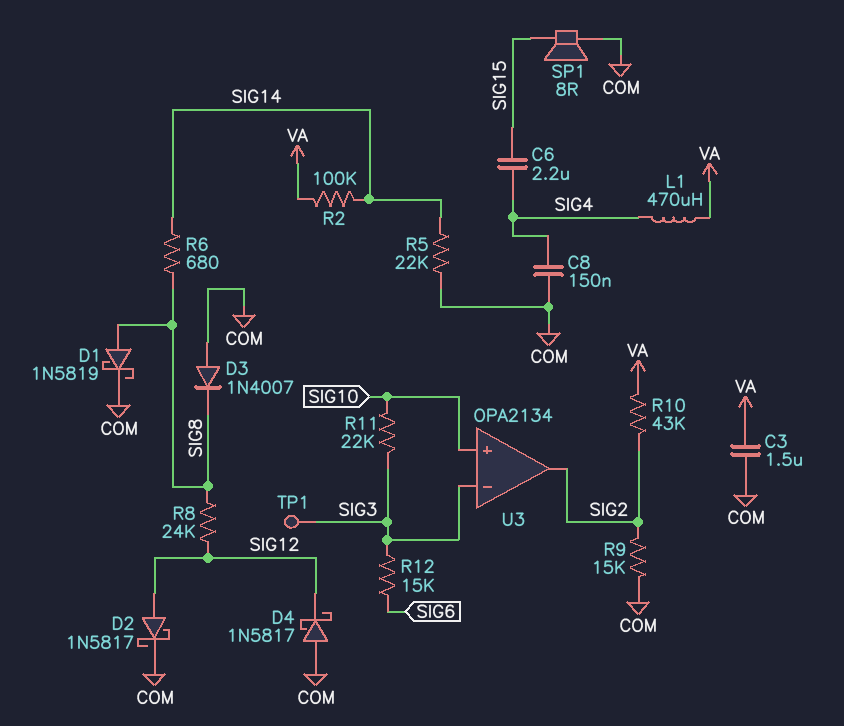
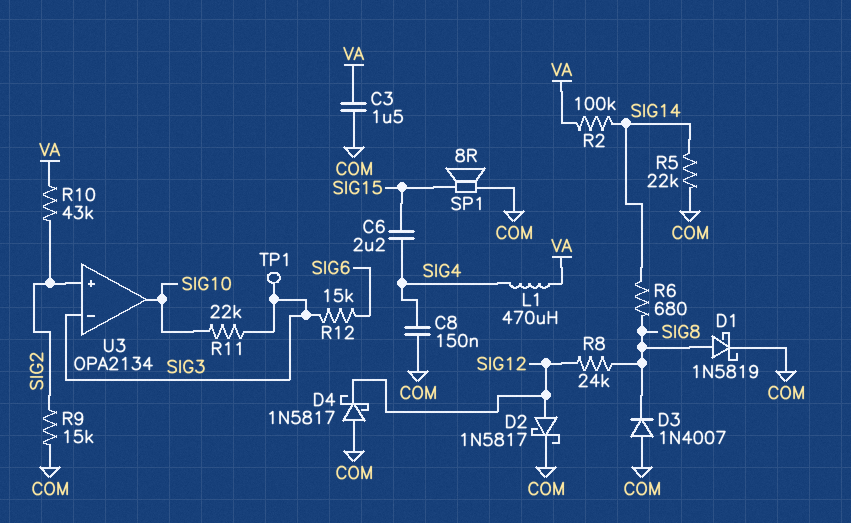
U3 pin in+: SIG10 -> SIG2
U3 pin out: SIG2 -> SIG10

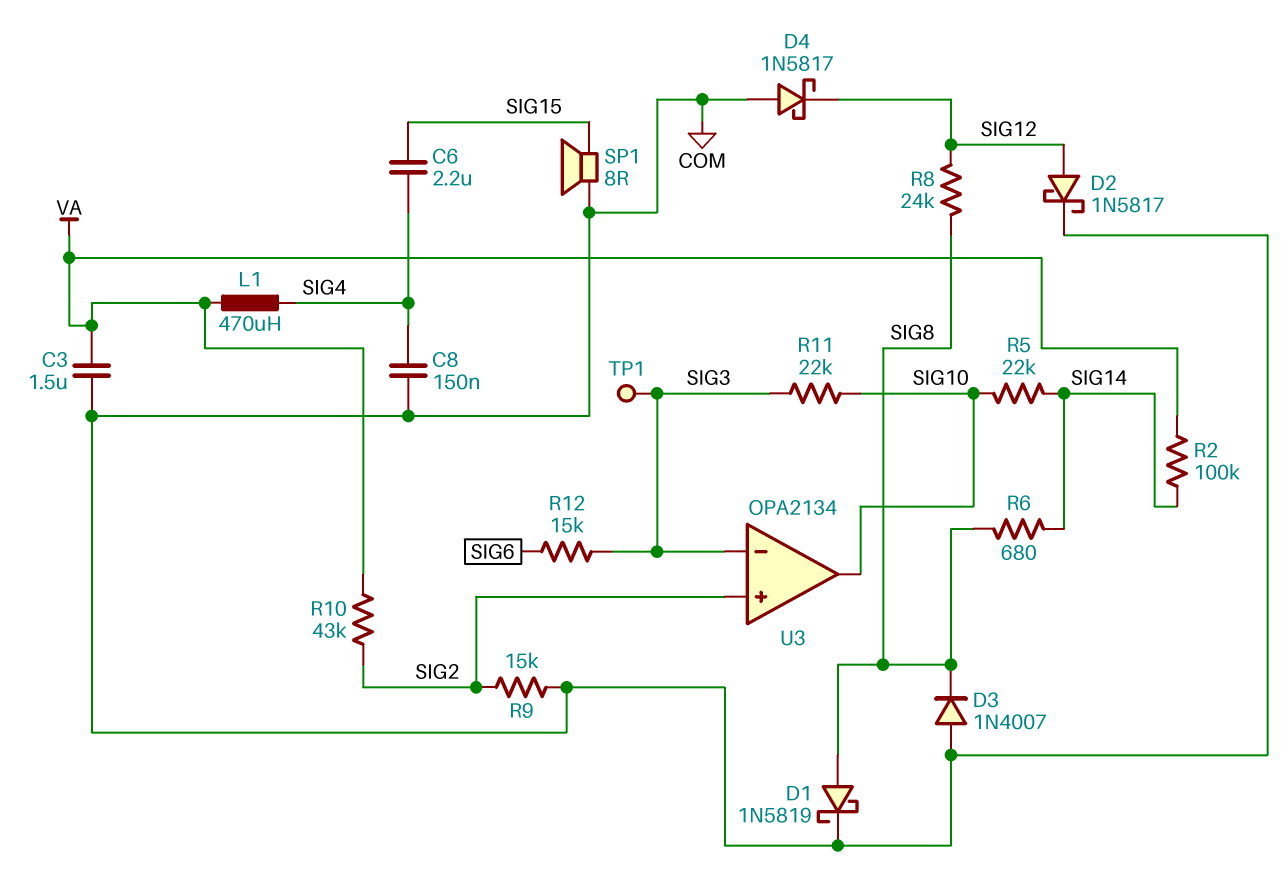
R5: 22k (COM, SIG14) -> 22k (SIG10, SIG14)

